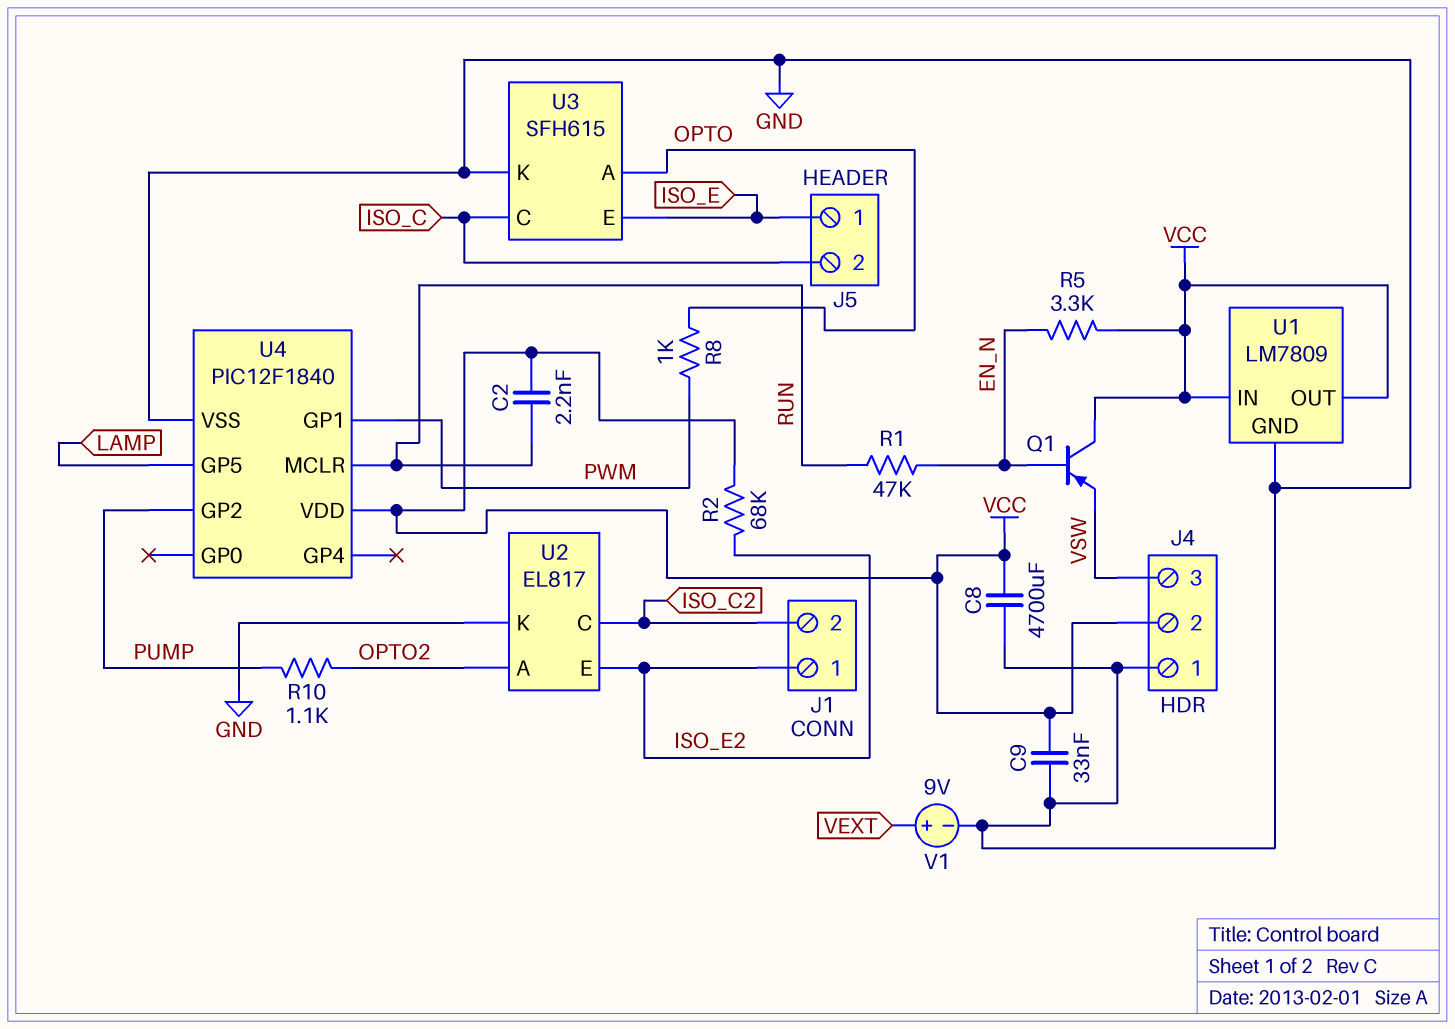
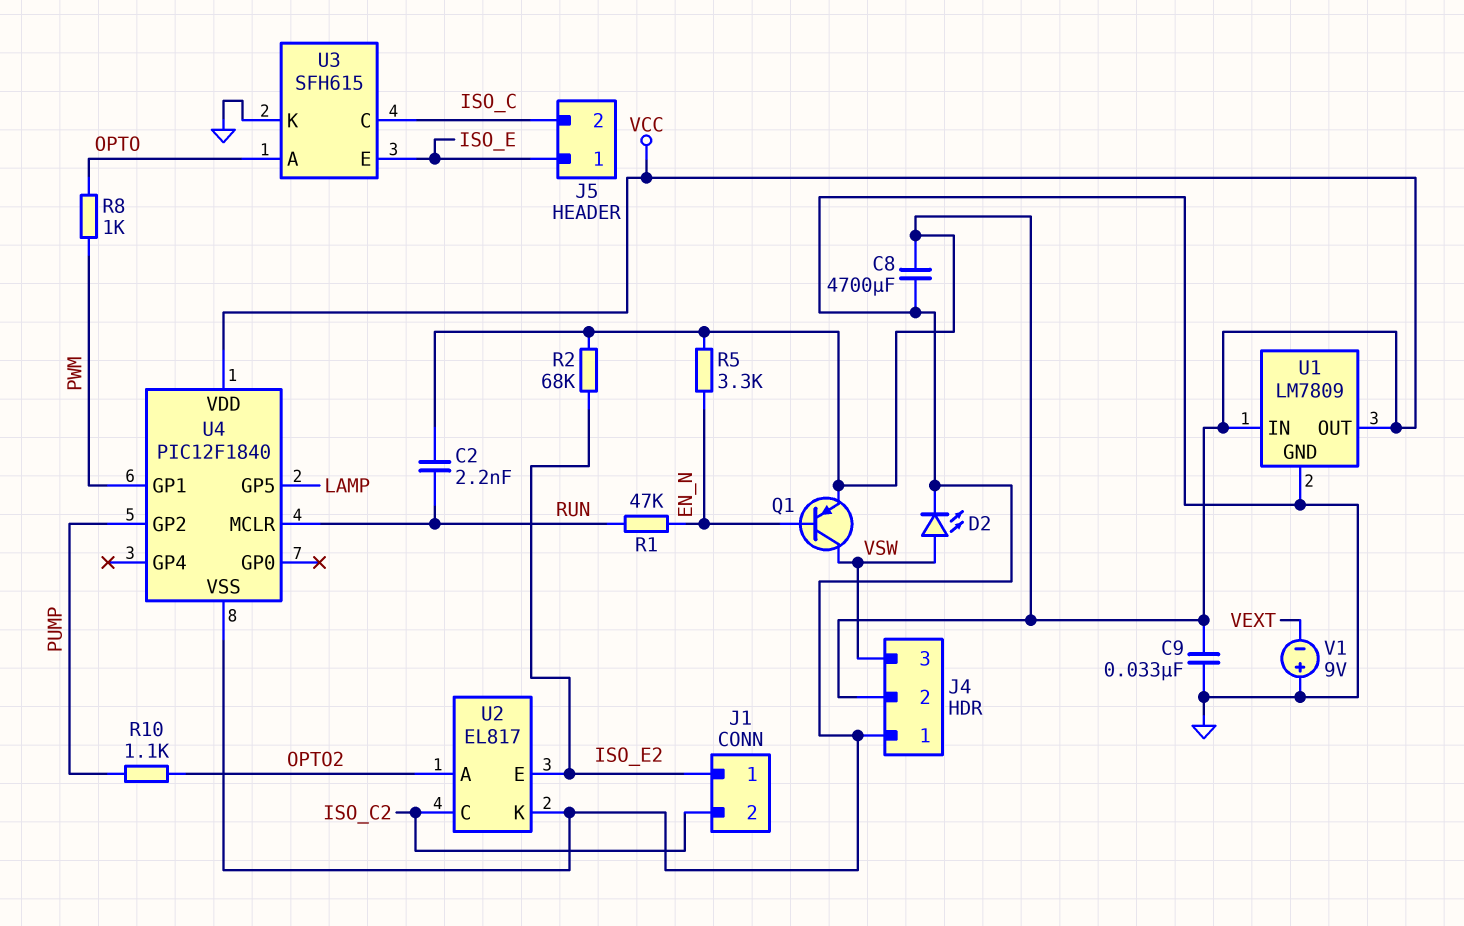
D2: none -> LED (A VSW, K GND)
Q1: PNP (B EN_N, C VCC, E VSW) -> PNP (B EN_N, C VSW, E VCC)
V1: 9V (plus VEXT, minus GND) -> 9V (plus GND, minus VEXT)

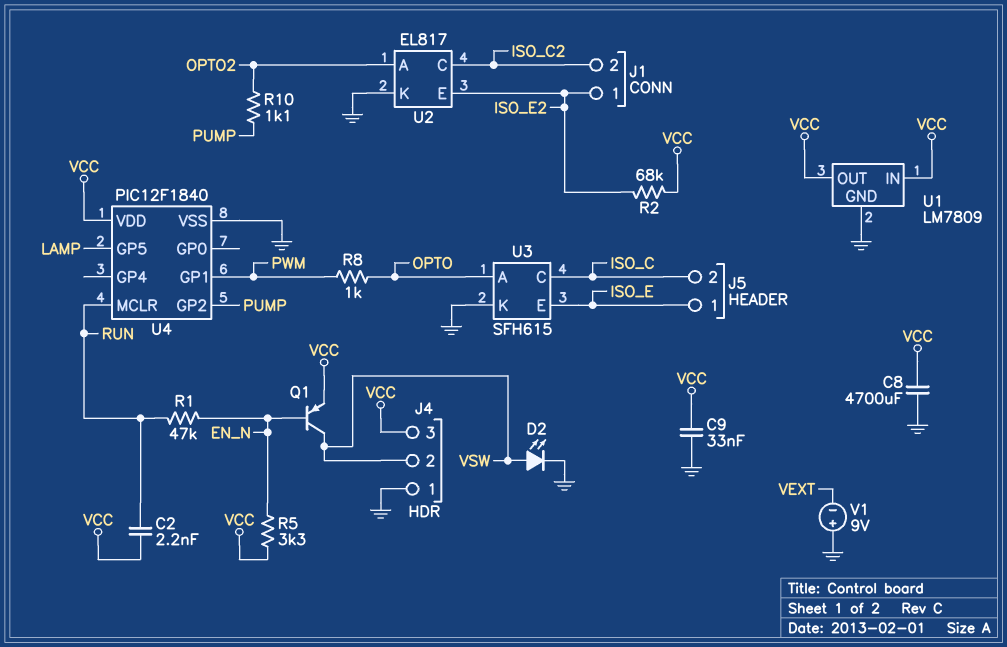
J4 pin 2: VCC -> VSW
J4 pin 3: VSW -> VCC

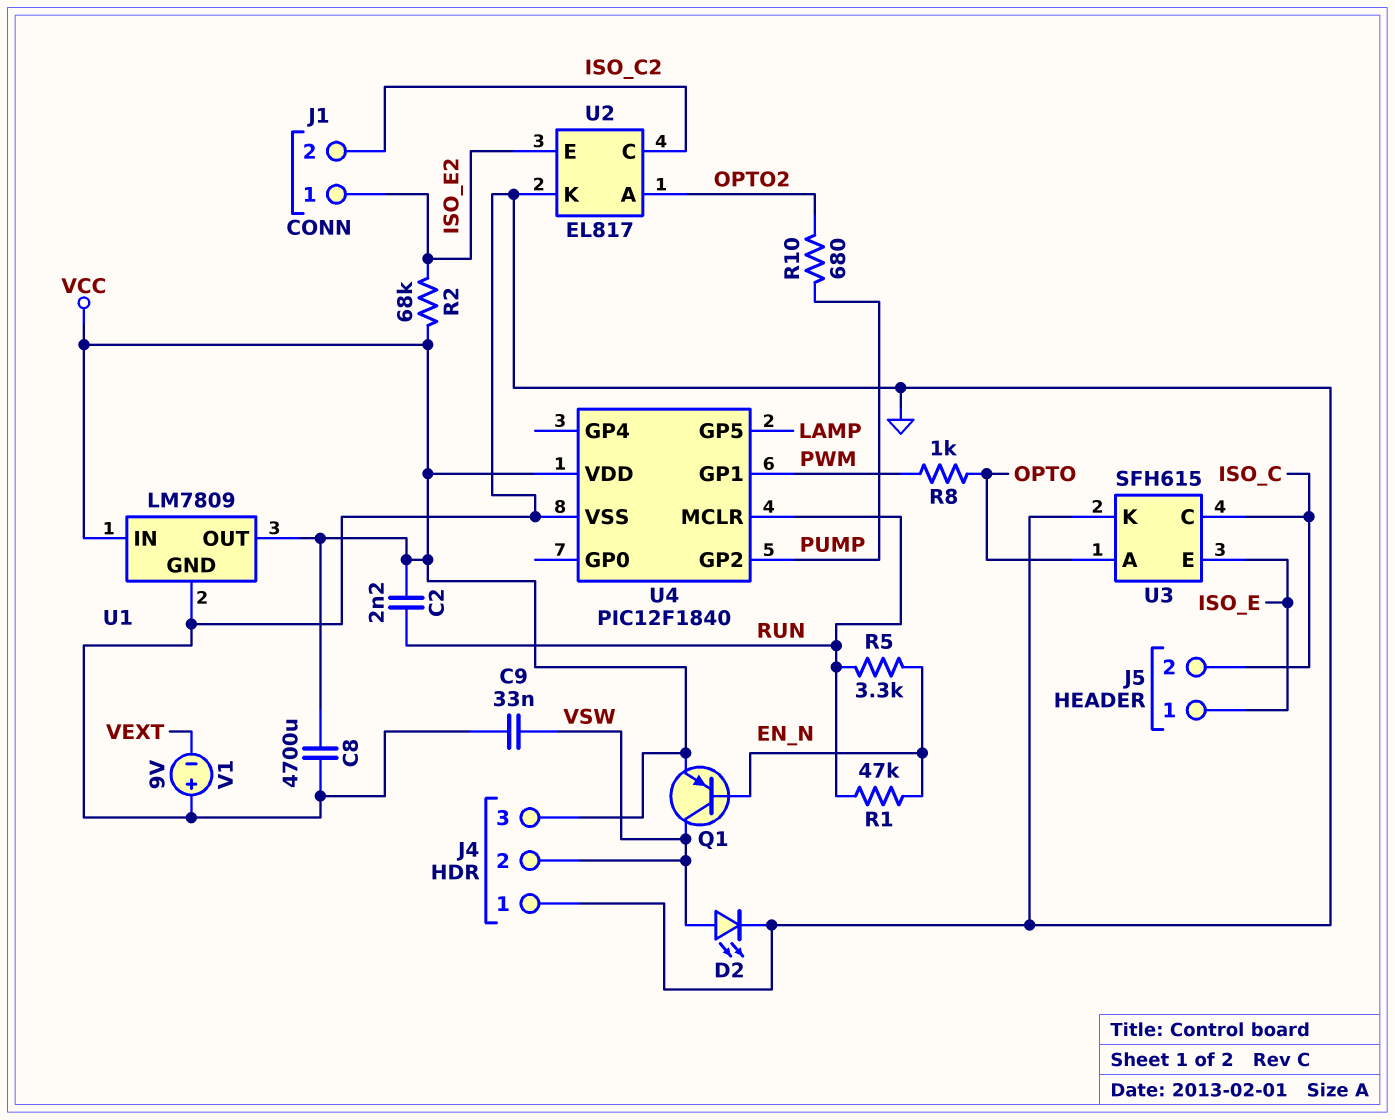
C9: 33nF (GND, VCC) -> 33nF (GND, VSW)
R5: 3.3k (EN_N, VCC) -> 3.3k (EN_N, RUN)
R10: 1.1k (OPTO2, PUMP) -> 680 (OPTO2, PUMP)

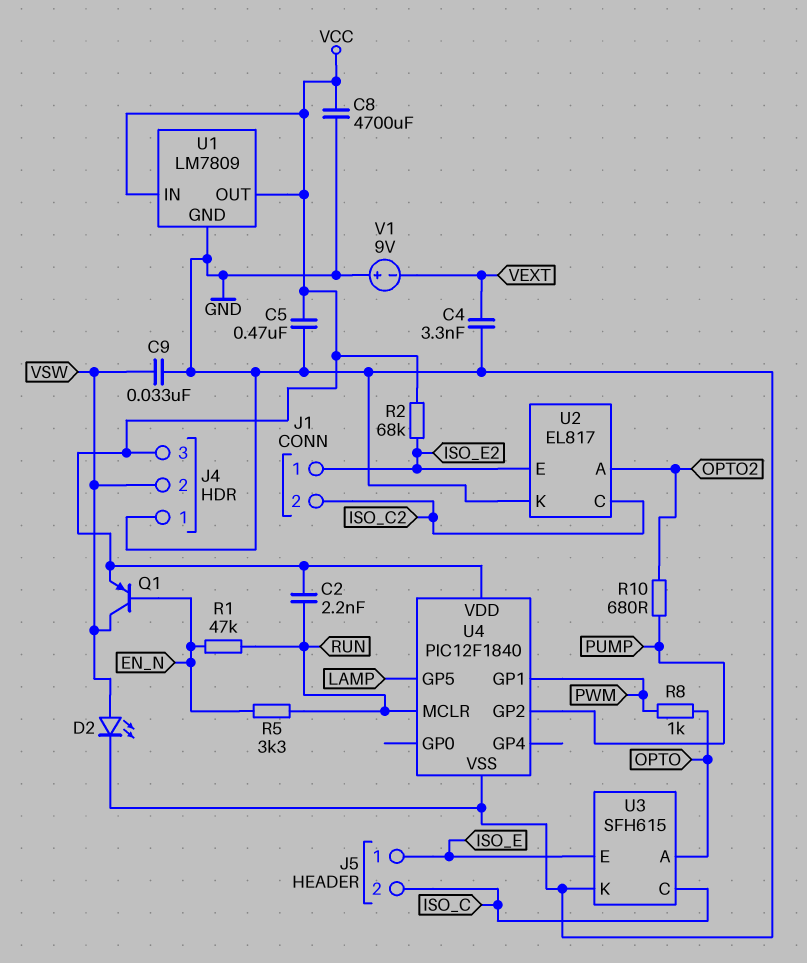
C4: none -> 3.3nF (GND, VEXT)
C5: none -> 470nF (GND, VCC)

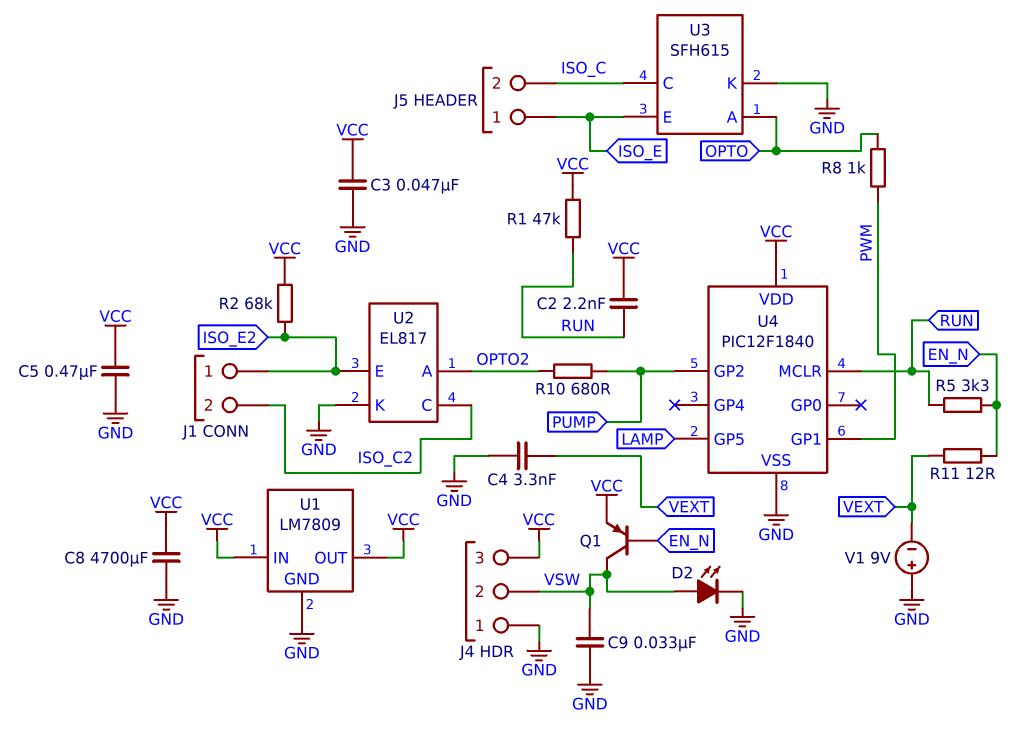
C3: none -> 47nF (GND, VCC)
R1: 47k (EN_N, RUN) -> 47k (RUN, VCC)
R11: none -> 12 (EN_N, VEXT)

